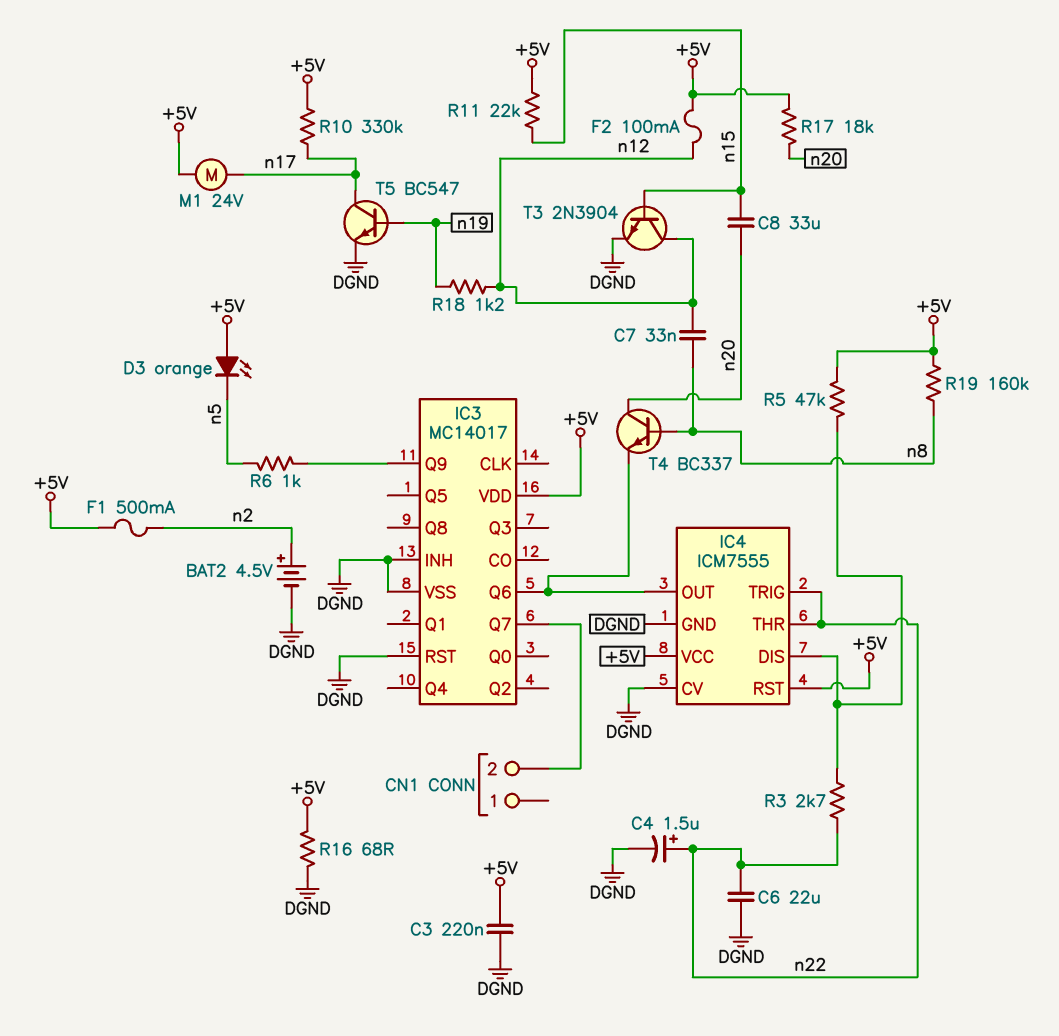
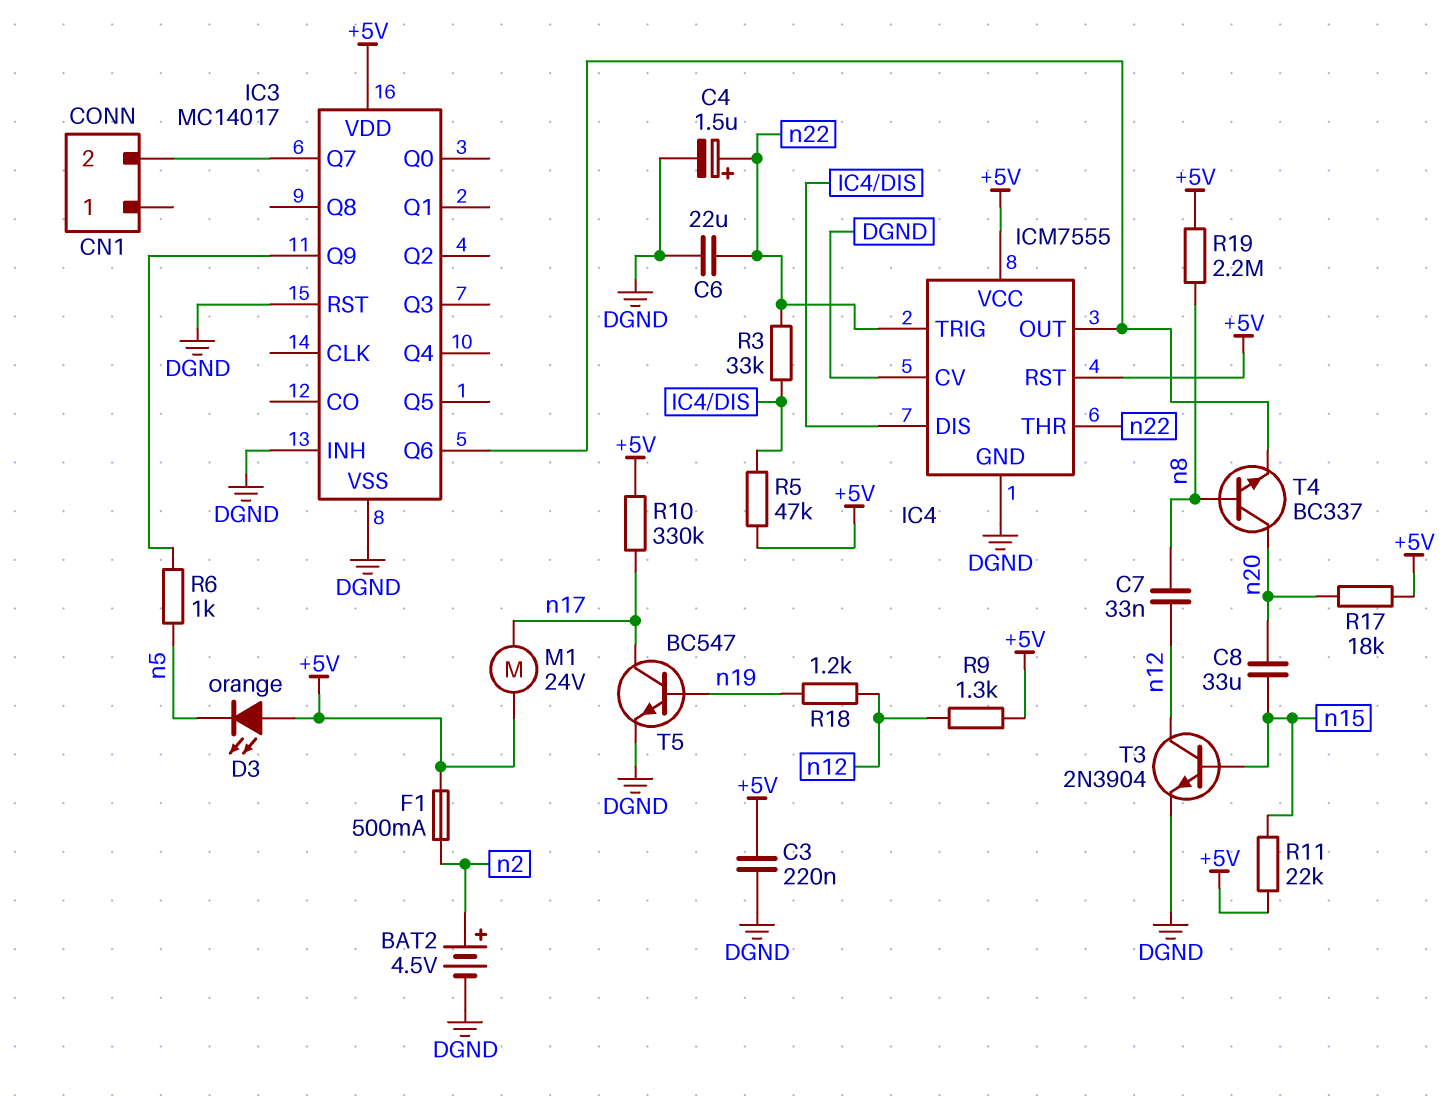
F2: 100mA (+5V, n12) -> none
R3: 2.7k (IC4/DIS, n22) -> 33k (IC4/DIS, n22)
R9: none -> 1.3k (+5V, n12)
R16: 68 (+5V, DGND) -> none
R19: 160k (+5V, n8) -> 2.2M (+5V, n8)

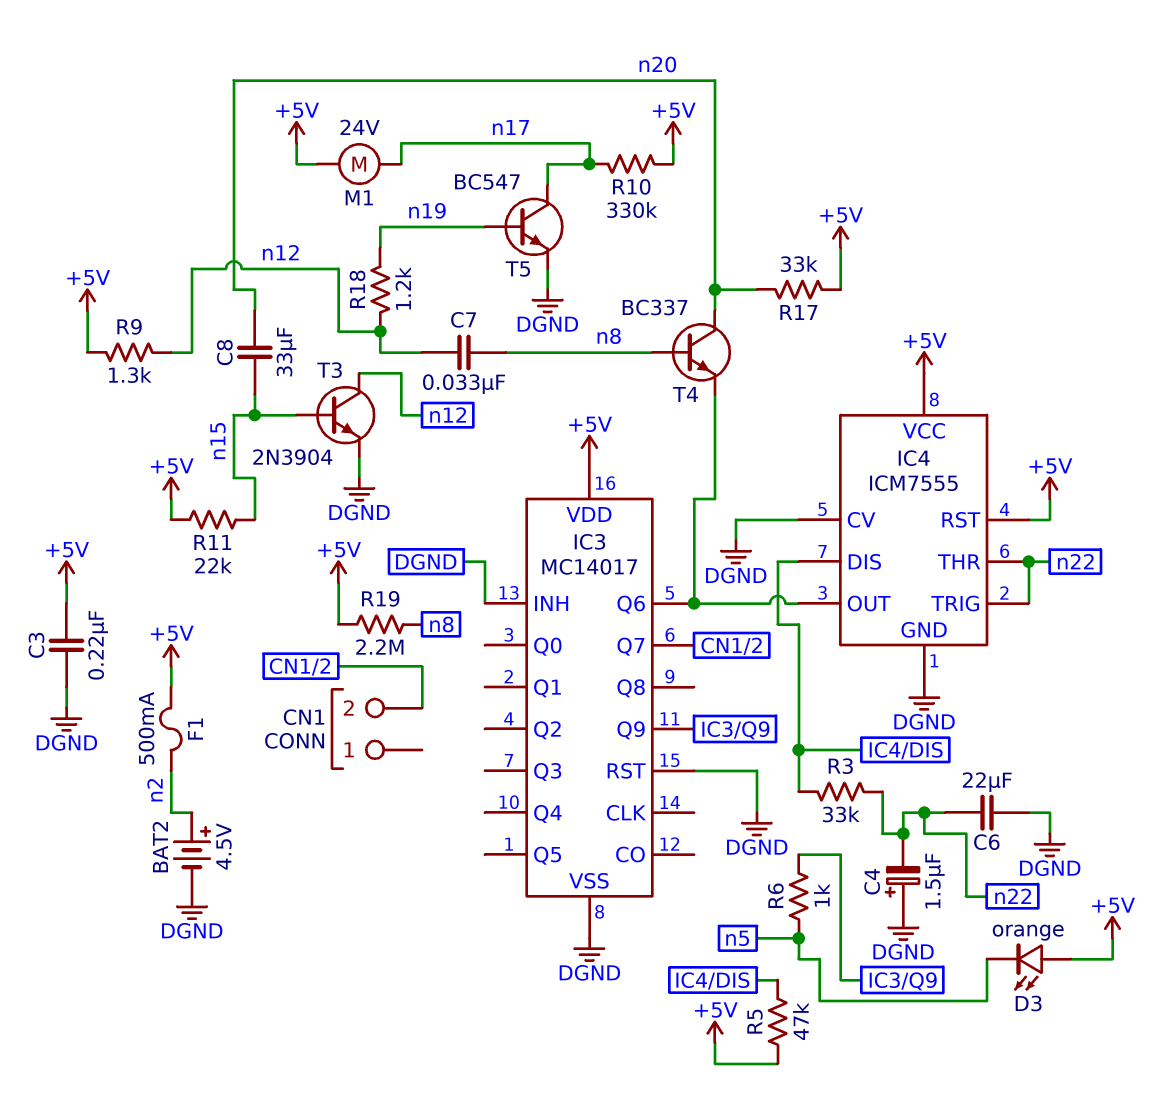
C4: 1.5uF (plus n22, minus DGND) -> 1.5uF (plus DGND, minus n22)
R17: 18k (+5V, n20) -> 33k (+5V, n20)

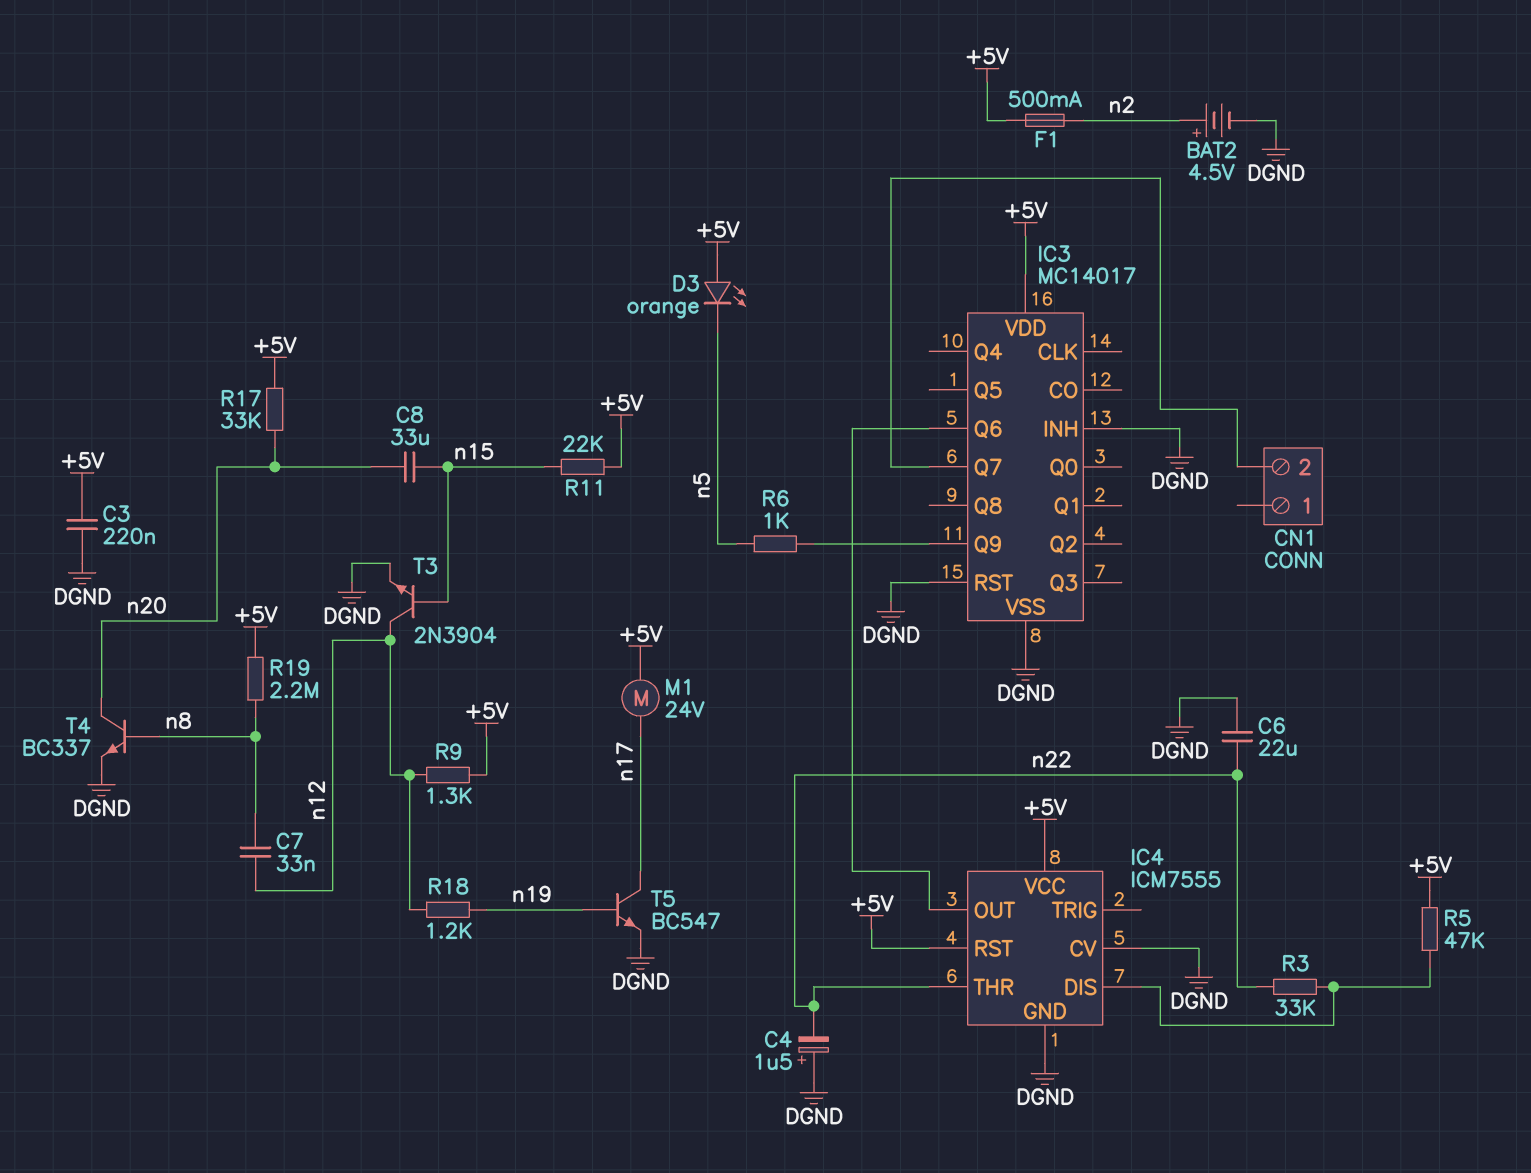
IC4 pin TRIG: n22 -> none
R10: 330k (+5V, n17) -> none
T4: NPN BC337 (B n8, C n20, E IC3/Q6) -> NPN BC337 (B n8, C n20, E DGND)

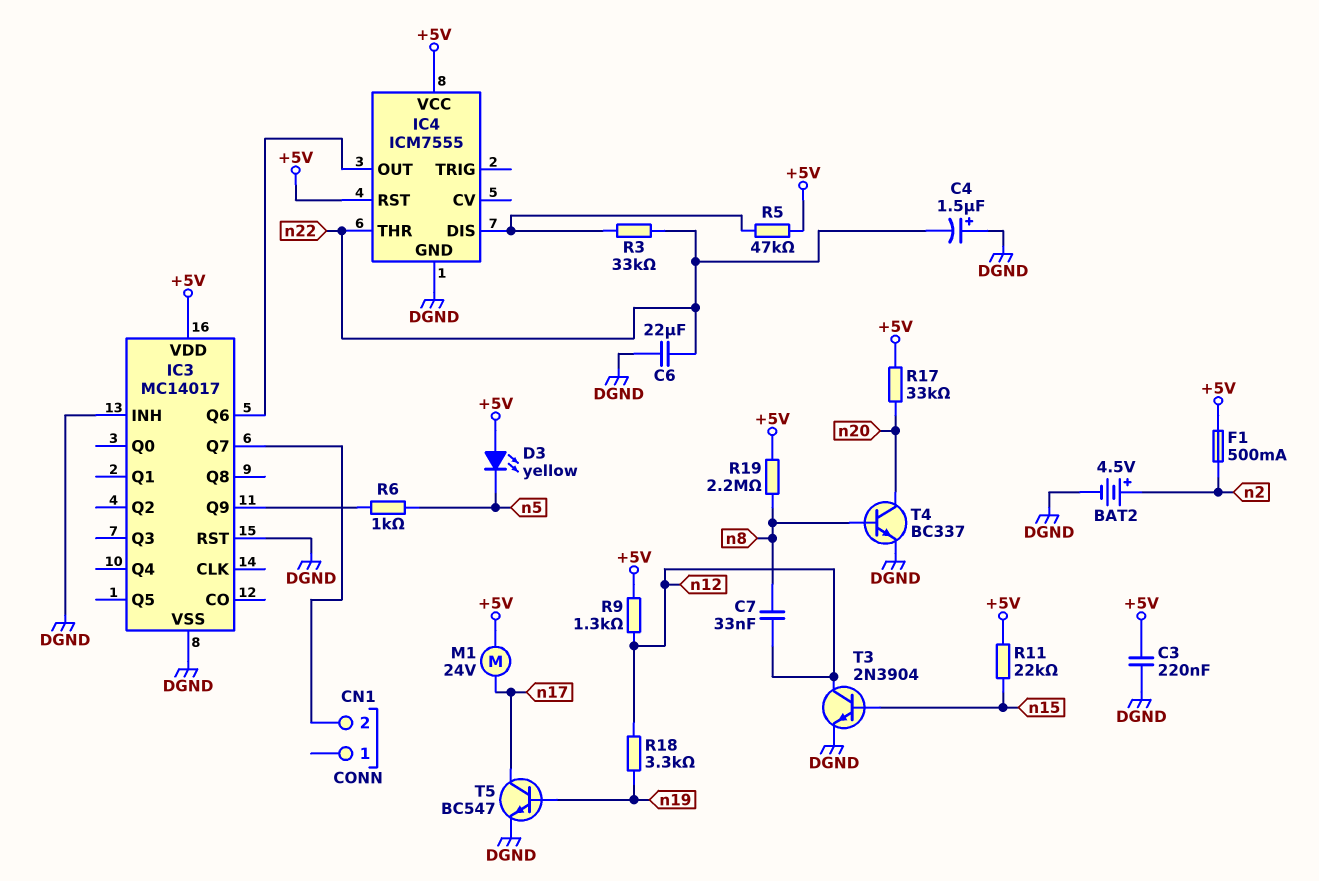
C8: 33uF (n15, n20) -> none
D3: LED orange (A +5V, K n5) -> LED yellow (A +5V, K n5)
IC4 pin CV: DGND -> none
R18: 1.2k (n12, n19) -> 3.3k (n12, n19)

